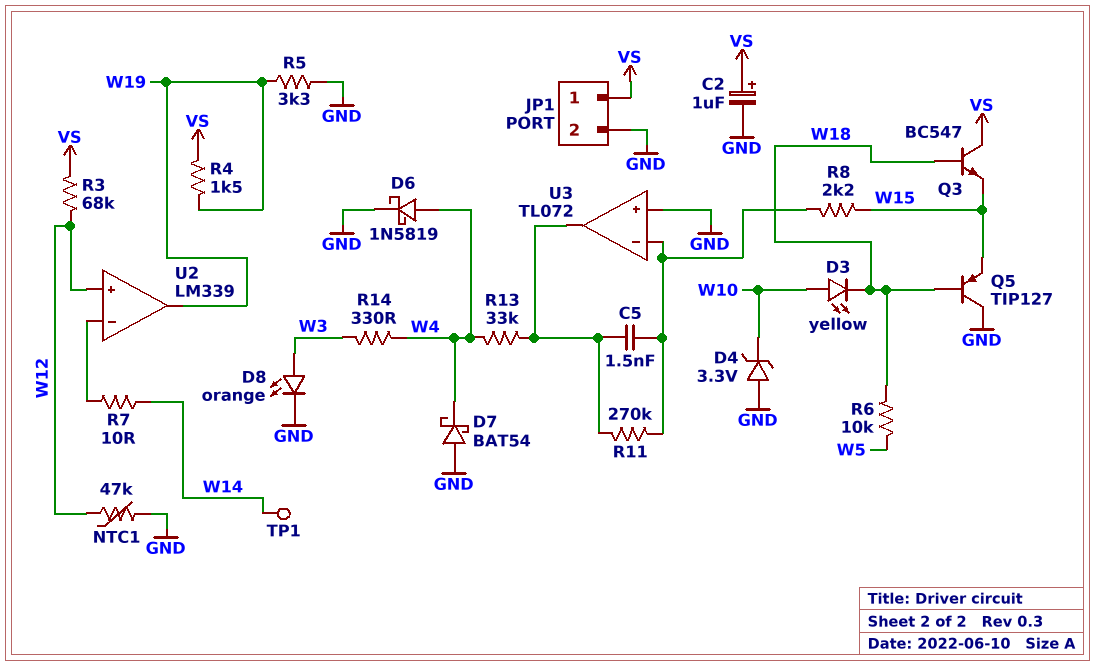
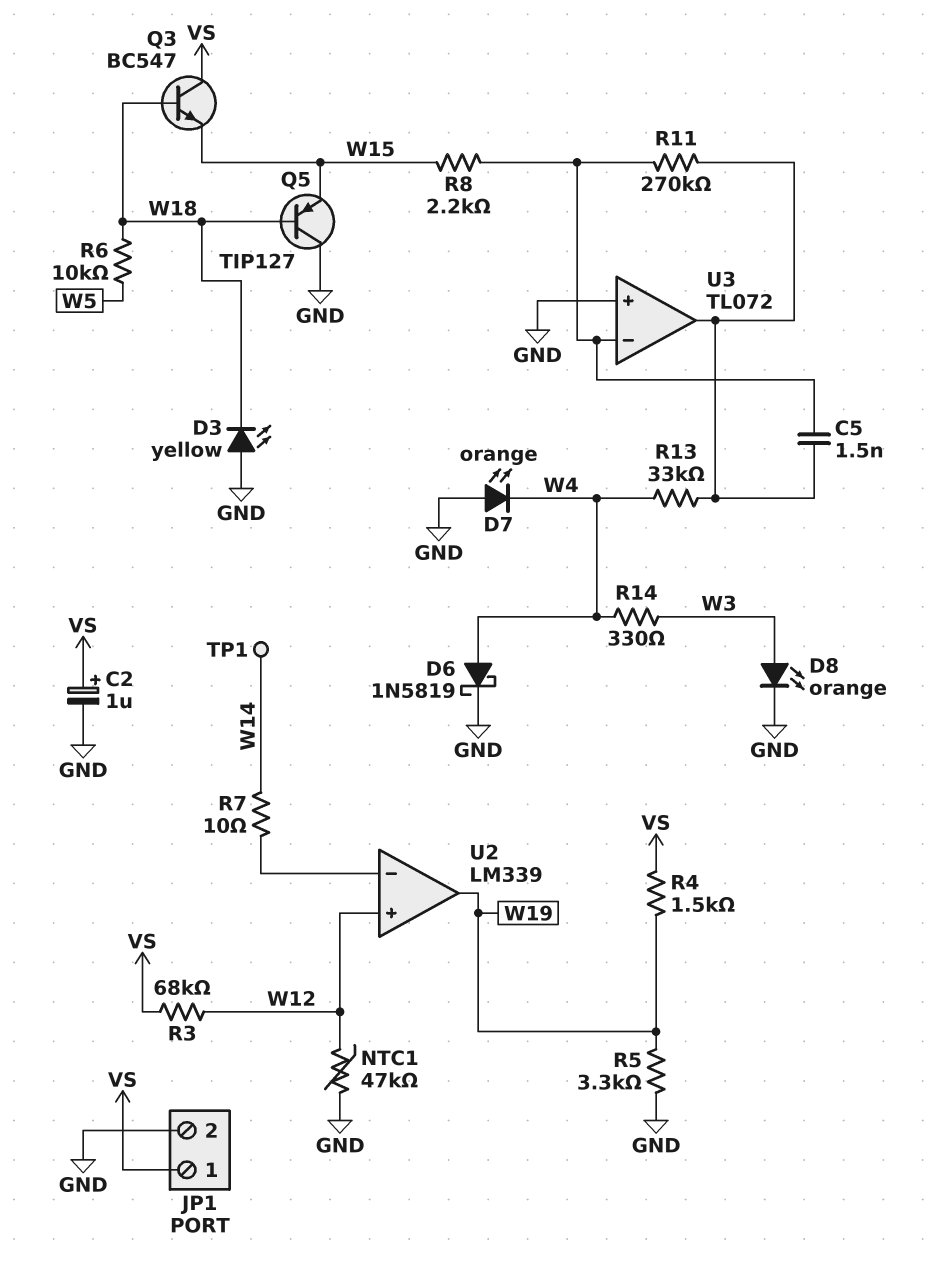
D3: LED yellow (A W10, K W18) -> LED yellow (A GND, K W18)
D4: zener 3.3V (A GND, K W10) -> none
D7: schottky BAT54 (A GND, K W4) -> LED orange (A GND, K W4)

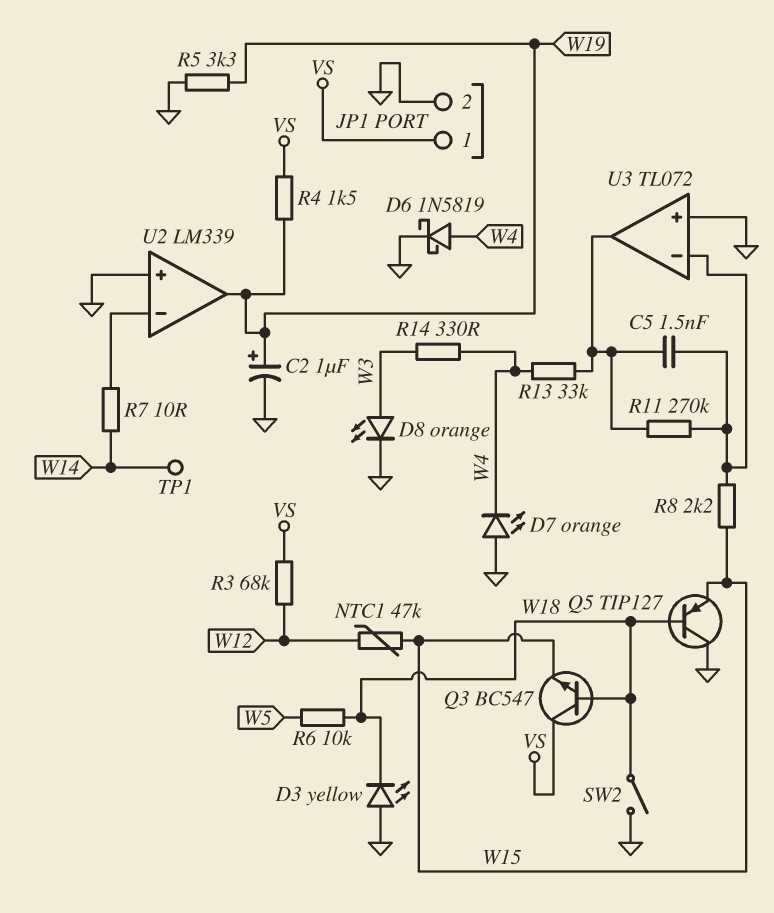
C2: 1uF (plus VS, minus GND) -> 1uF (plus W19, minus GND)
NTC1: 47k (GND, W12) -> 47k (W12, W15)
SW2: none -> switch (GND, W18)
U2 pin in+: W12 -> GND

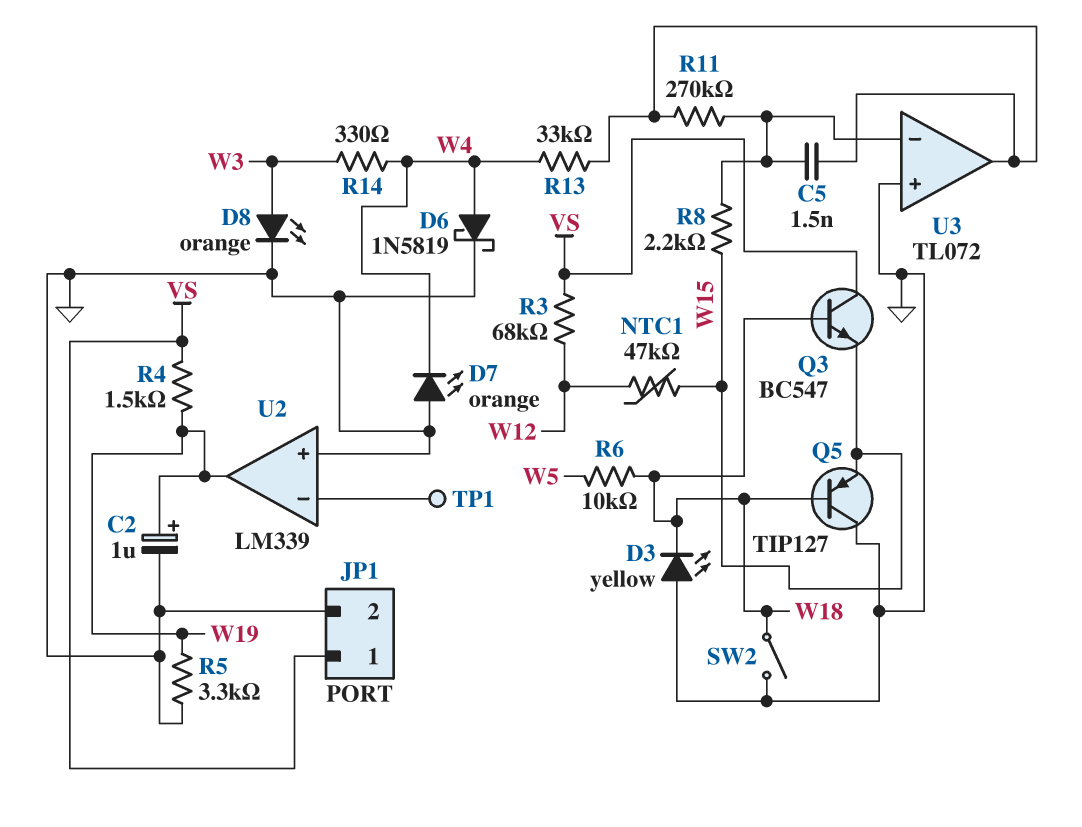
R7: 10 (U2/in-, W14) -> none
TP1: test point (W14) -> test point (U2/in-)

